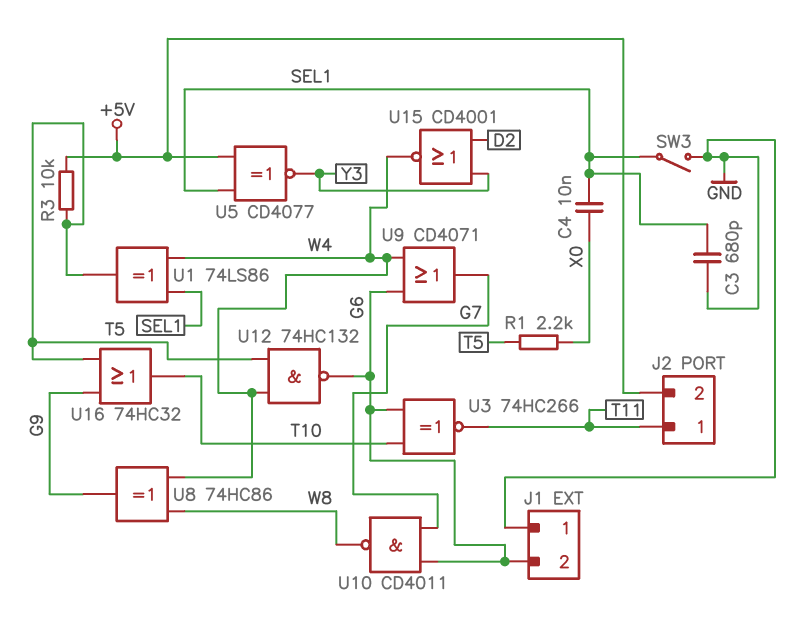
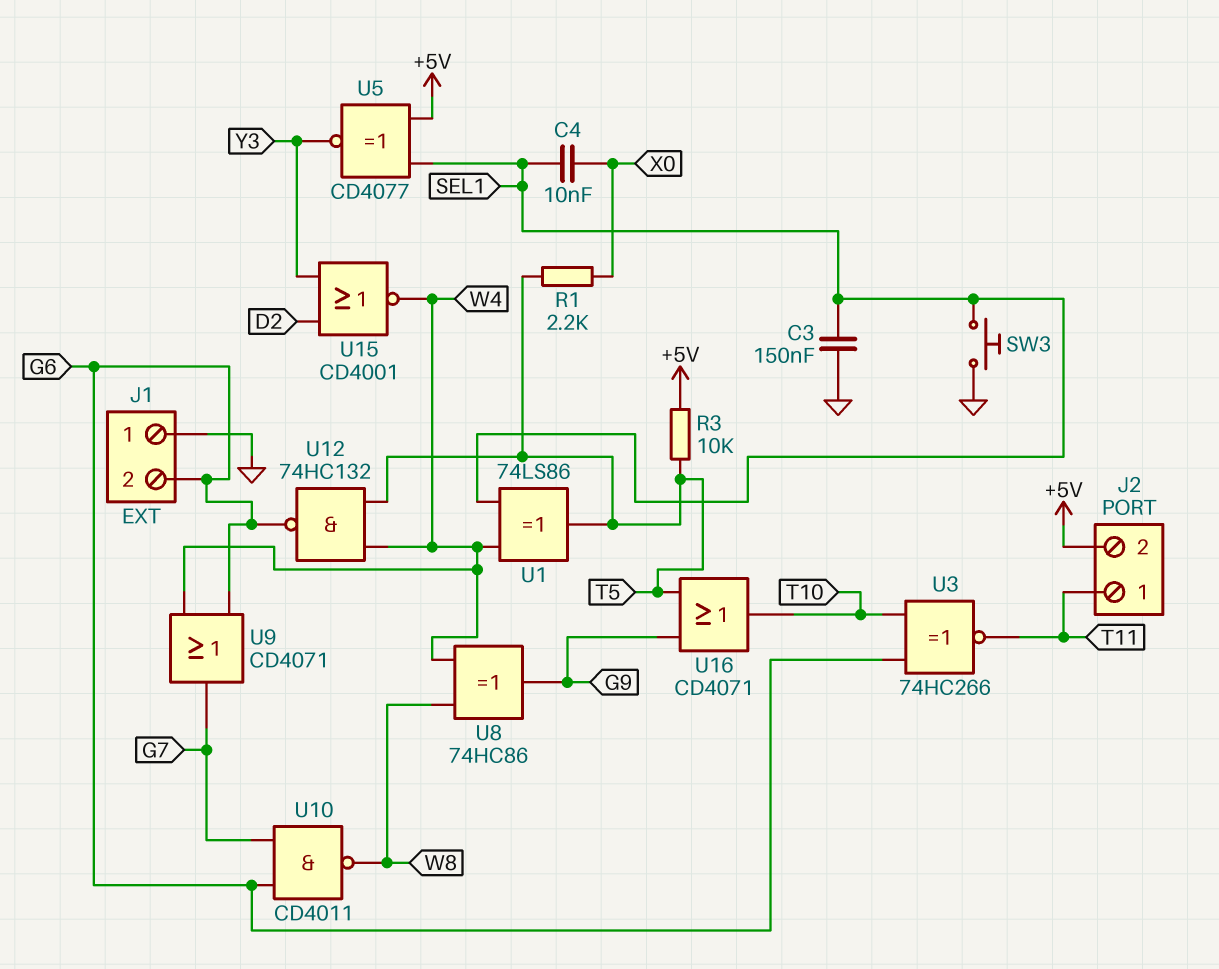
C3: 680pF (GND, SEL1) -> 150nF (GND, SEL1)
SW3: switch (GND, SEL1) -> button (GND, SEL1)
U16: OR 74HC32 (in G9, in T5, out T10) -> OR CD4071 (in G9, in T5, out T10)

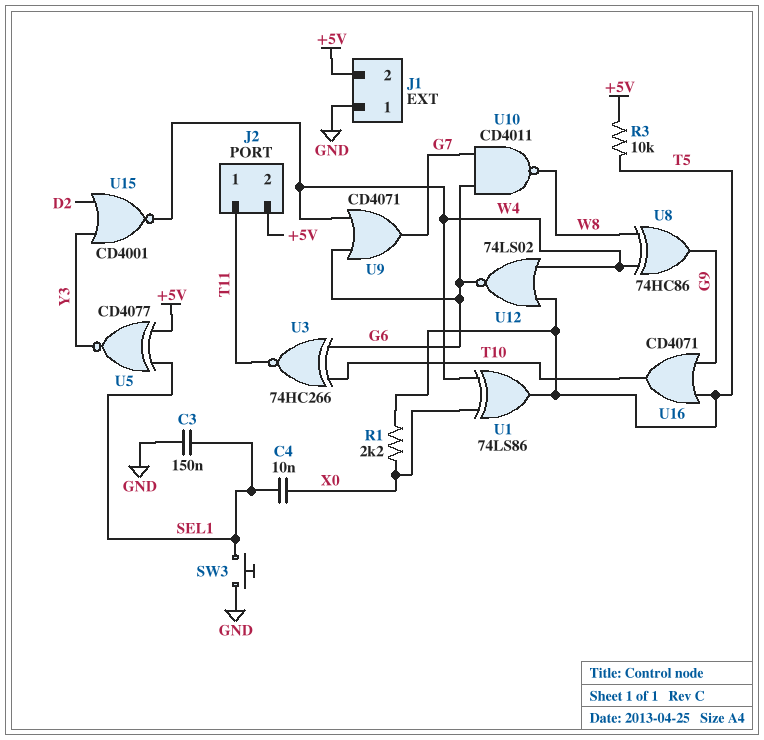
J1 pin 2: G6 -> +5V
U1: XOR 74LS86 (in SEL1, in W4, out T5) -> XOR 74LS86 (in W4, in X0, out T5)
U12: NAND 74HC132 (in T5, in W4, out G6) -> NOR 74LS02 (in T5, in W4, out G6)

